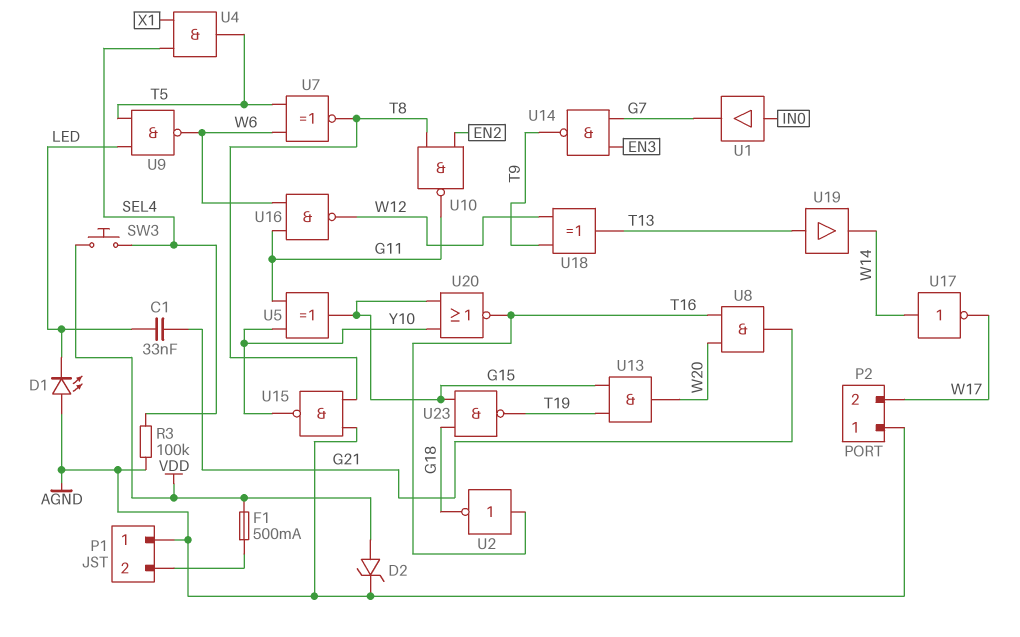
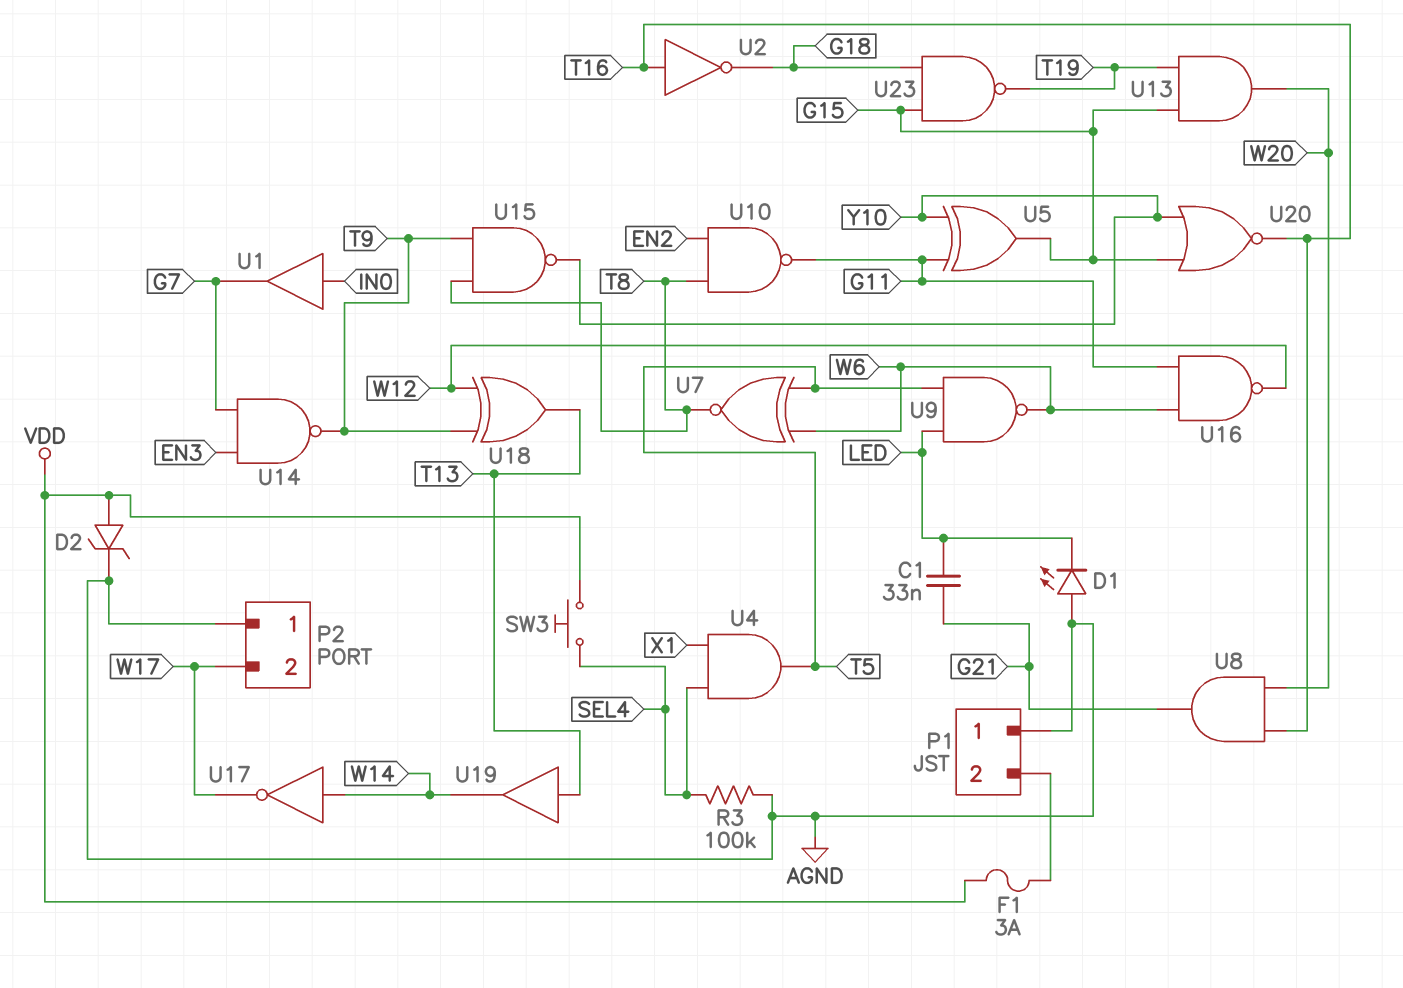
F1: 500mA (P1/2, VDD) -> 3A (P1/2, VDD)
U15: NAND (in AGND, in T8, out Y10) -> NAND (in T8, in T9, out Y10)

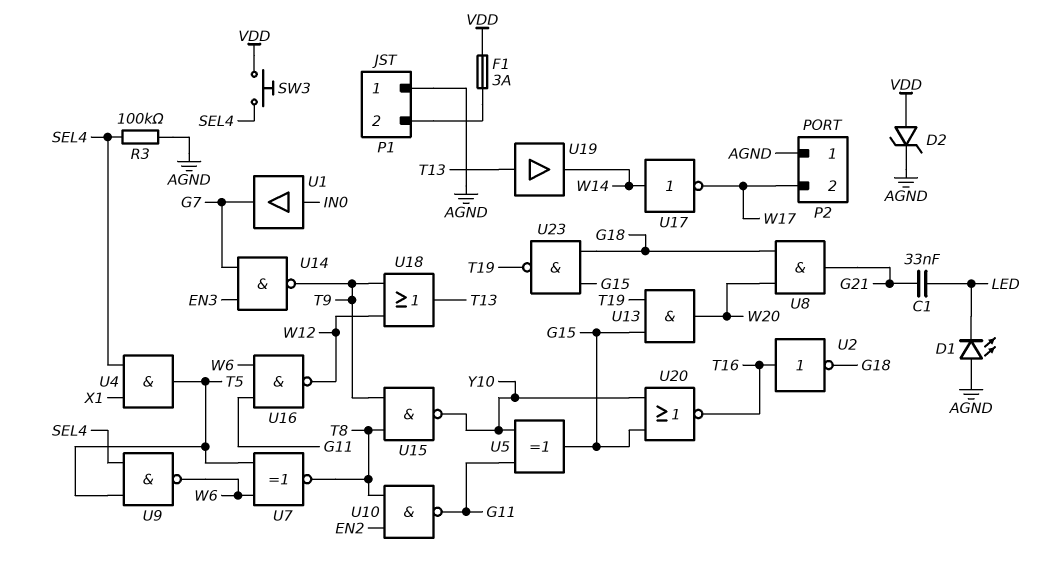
U8: AND (in T16, in W20, out G21) -> AND (in G18, in W20, out G21)
U9: NAND (in LED, in T5, out W6) -> NAND (in SEL4, in T5, out W6)
U18: XOR (in T9, in W12, out T13) -> OR (in T9, in W12, out T13)

